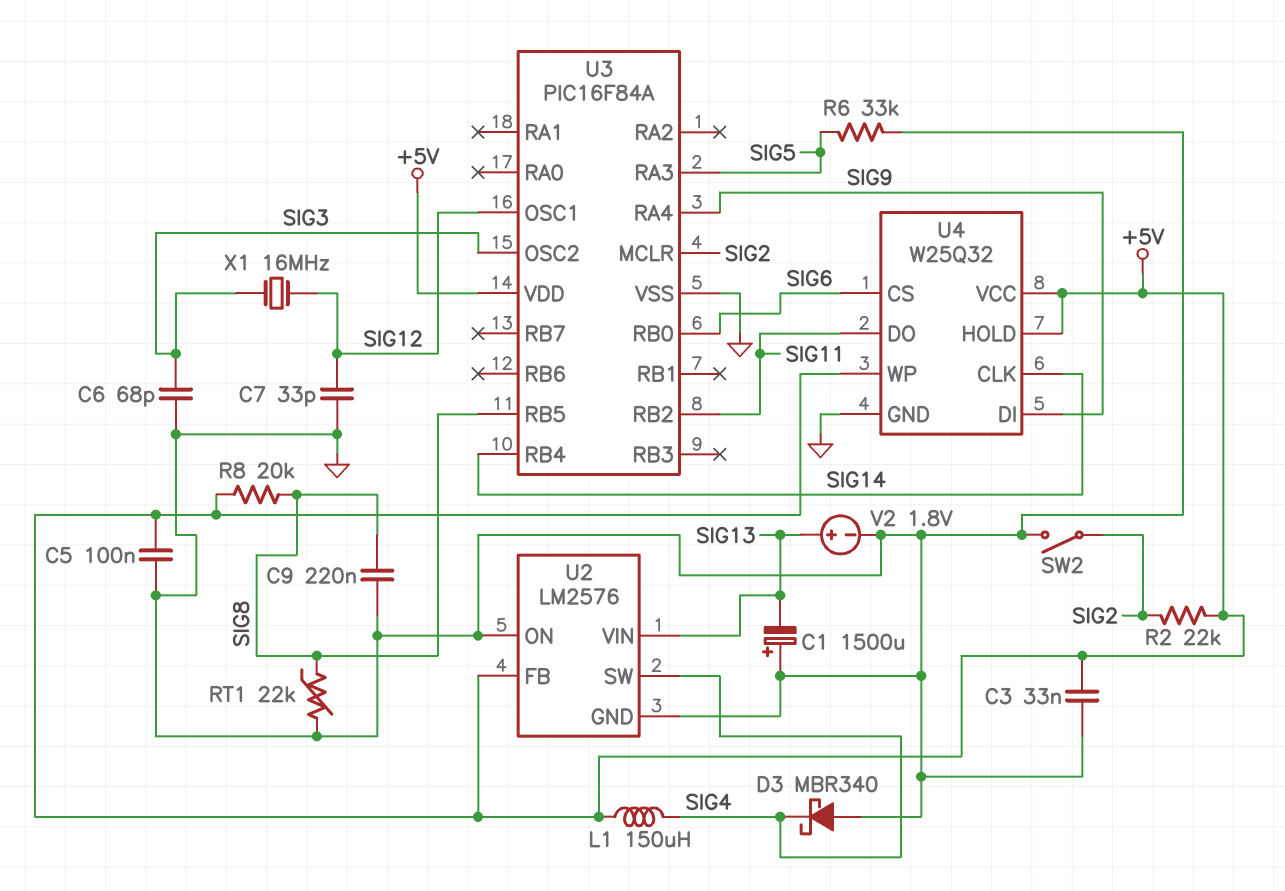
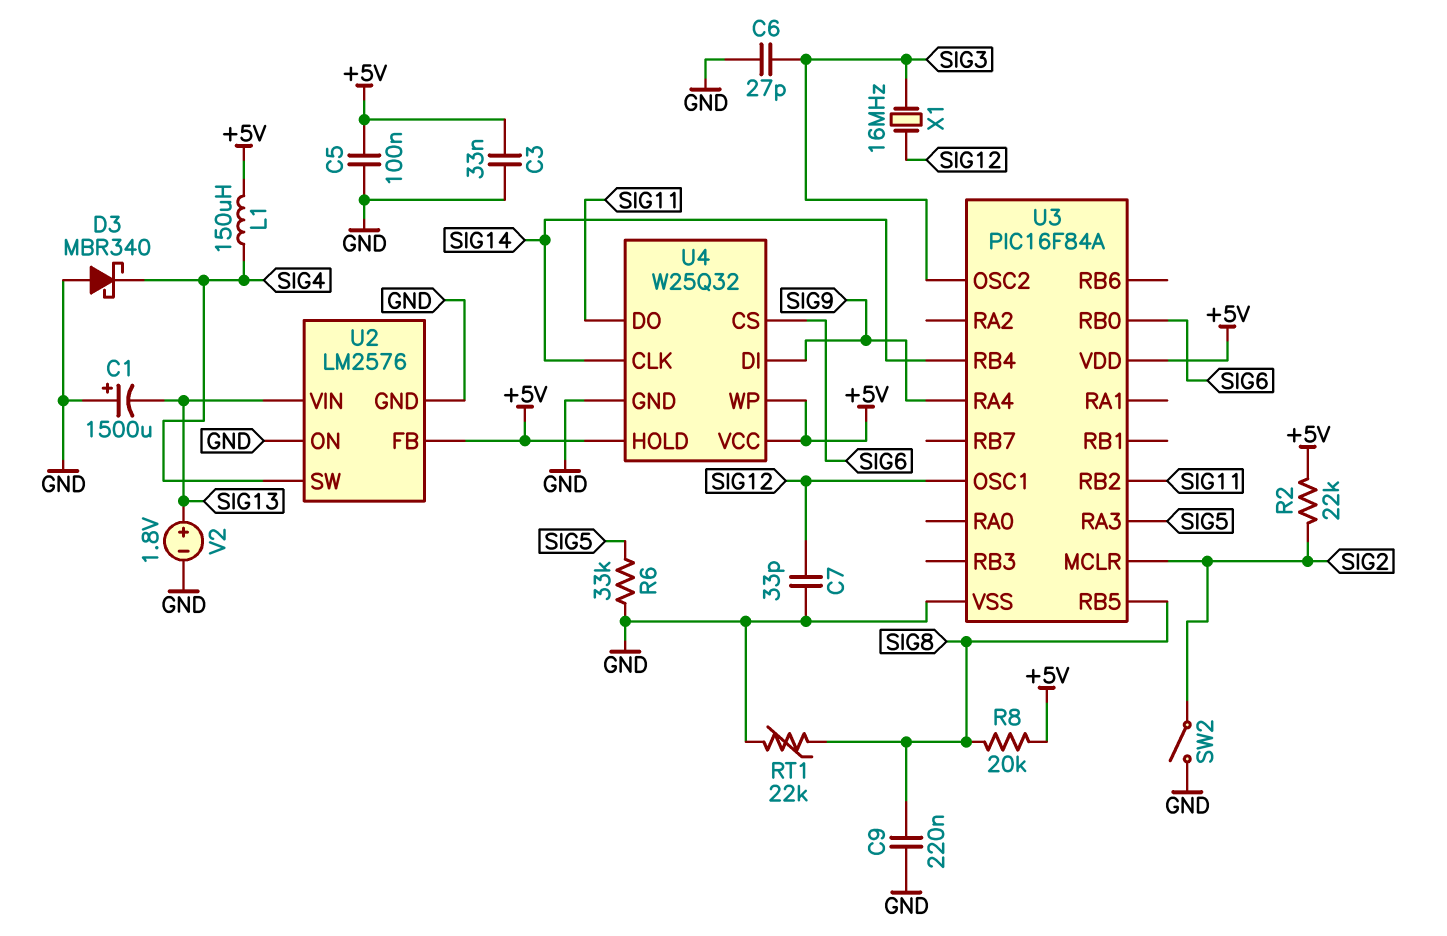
C6: 68pF (GND, SIG3) -> 27pF (GND, SIG3)

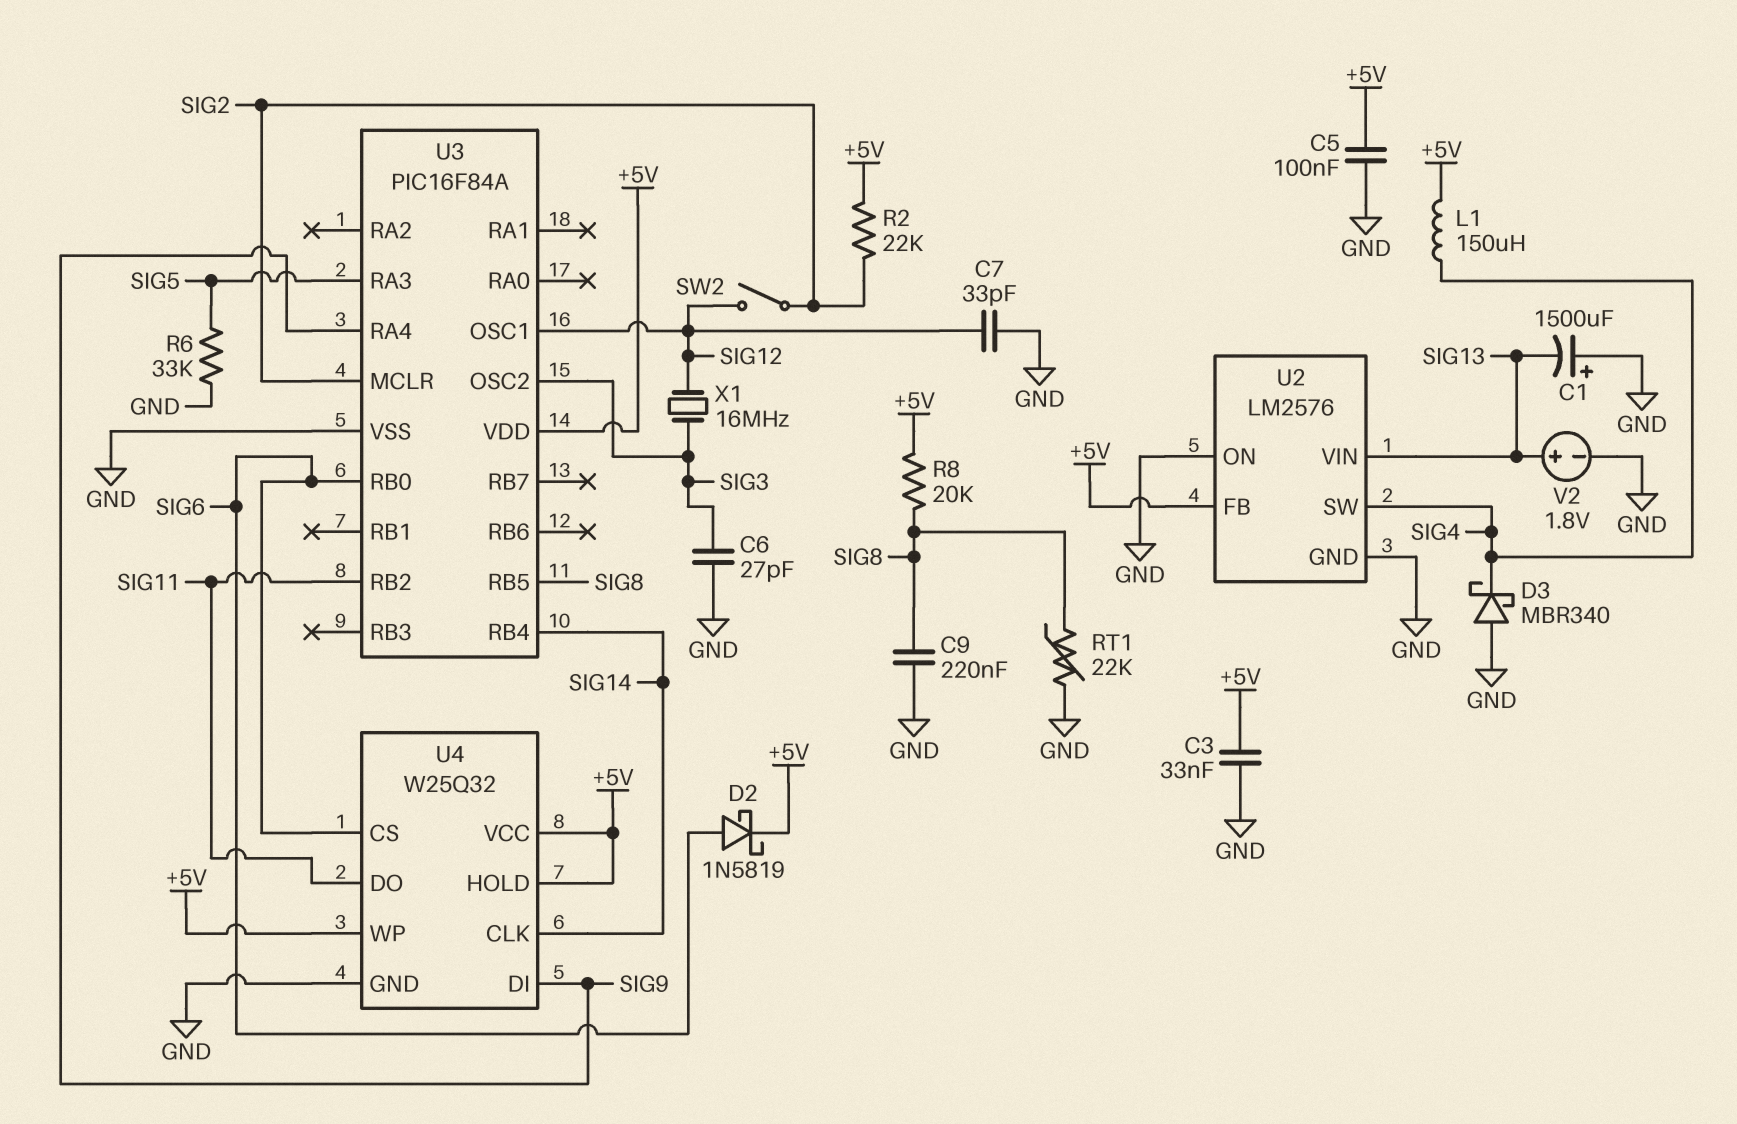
D2: none -> schottky 1N5819 (A SIG6, K +5V)
SW2: switch (GND, SIG2) -> switch (SIG2, SIG12)

